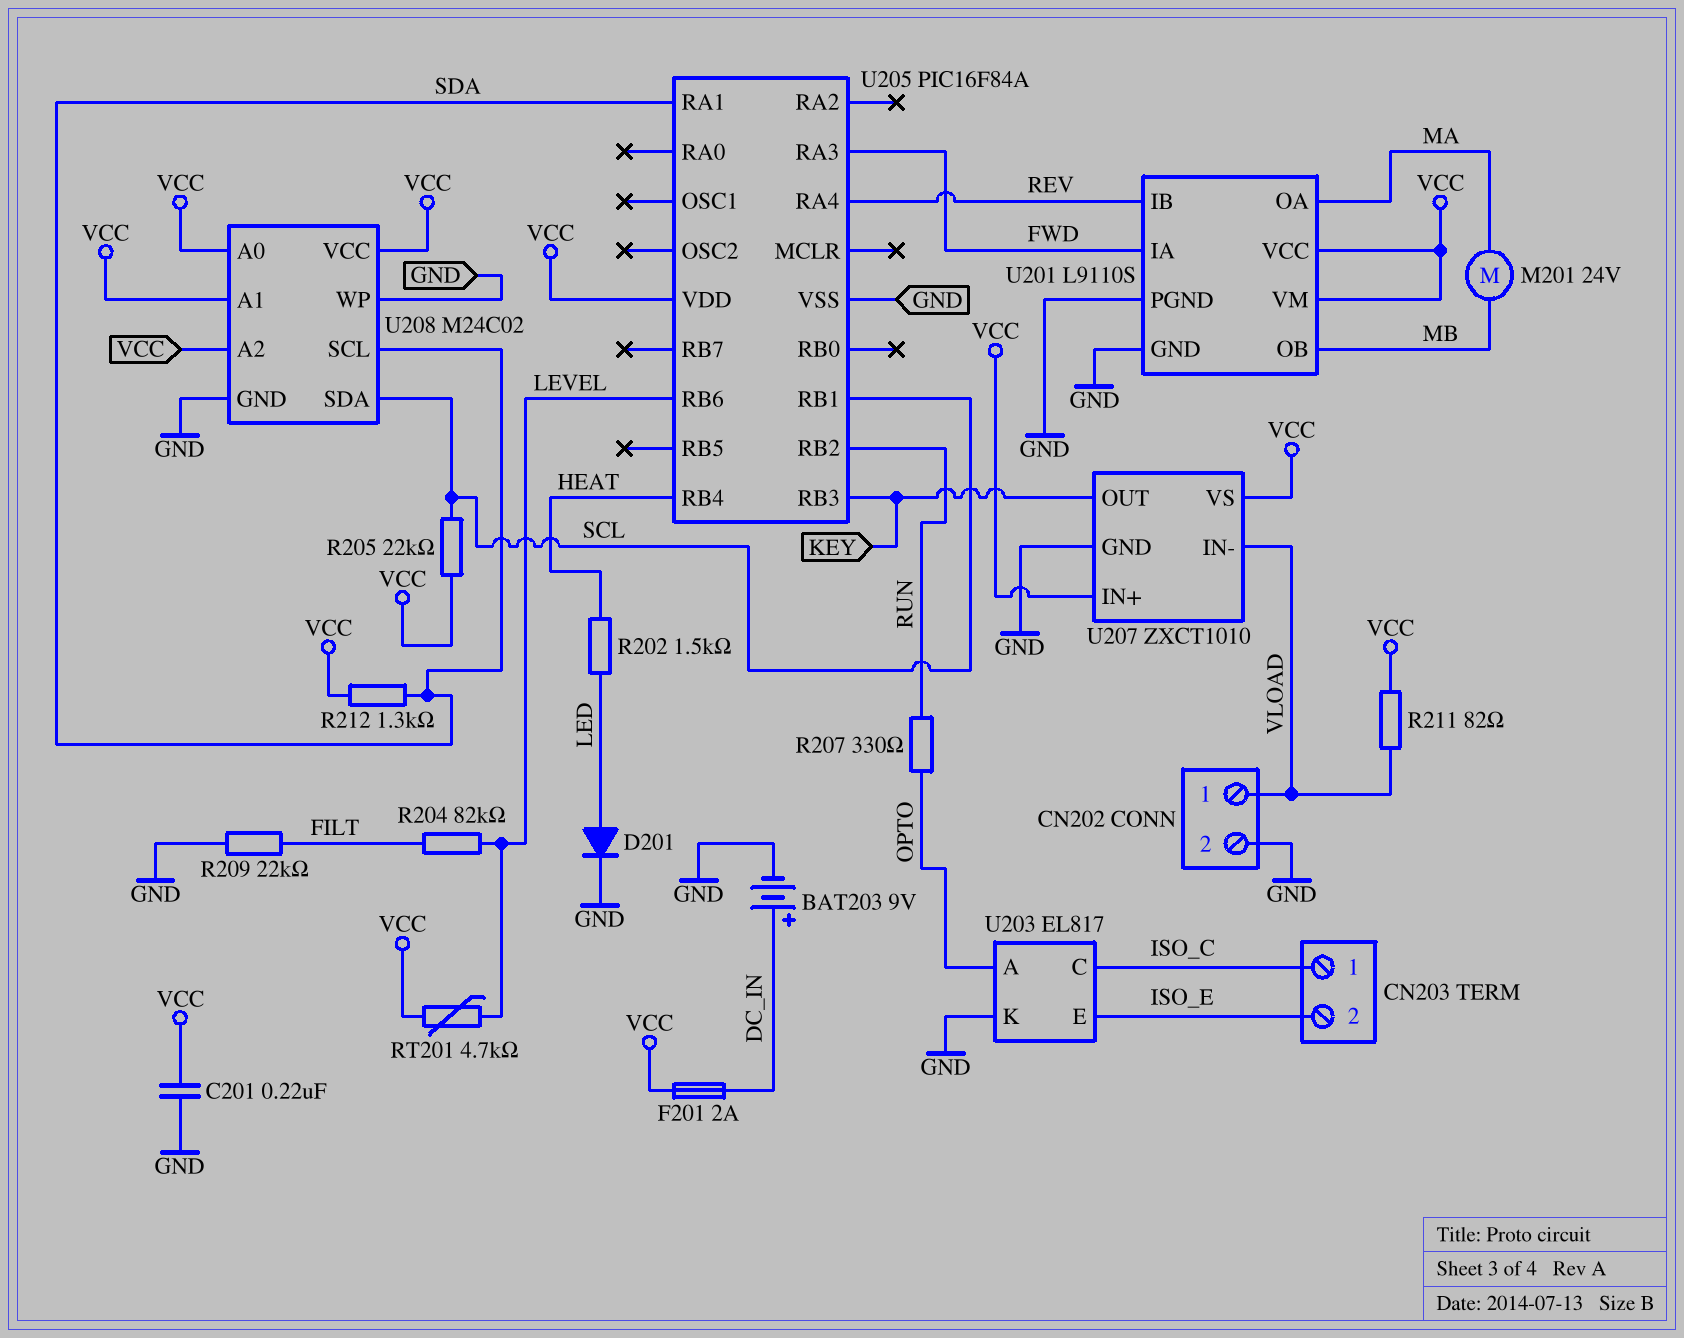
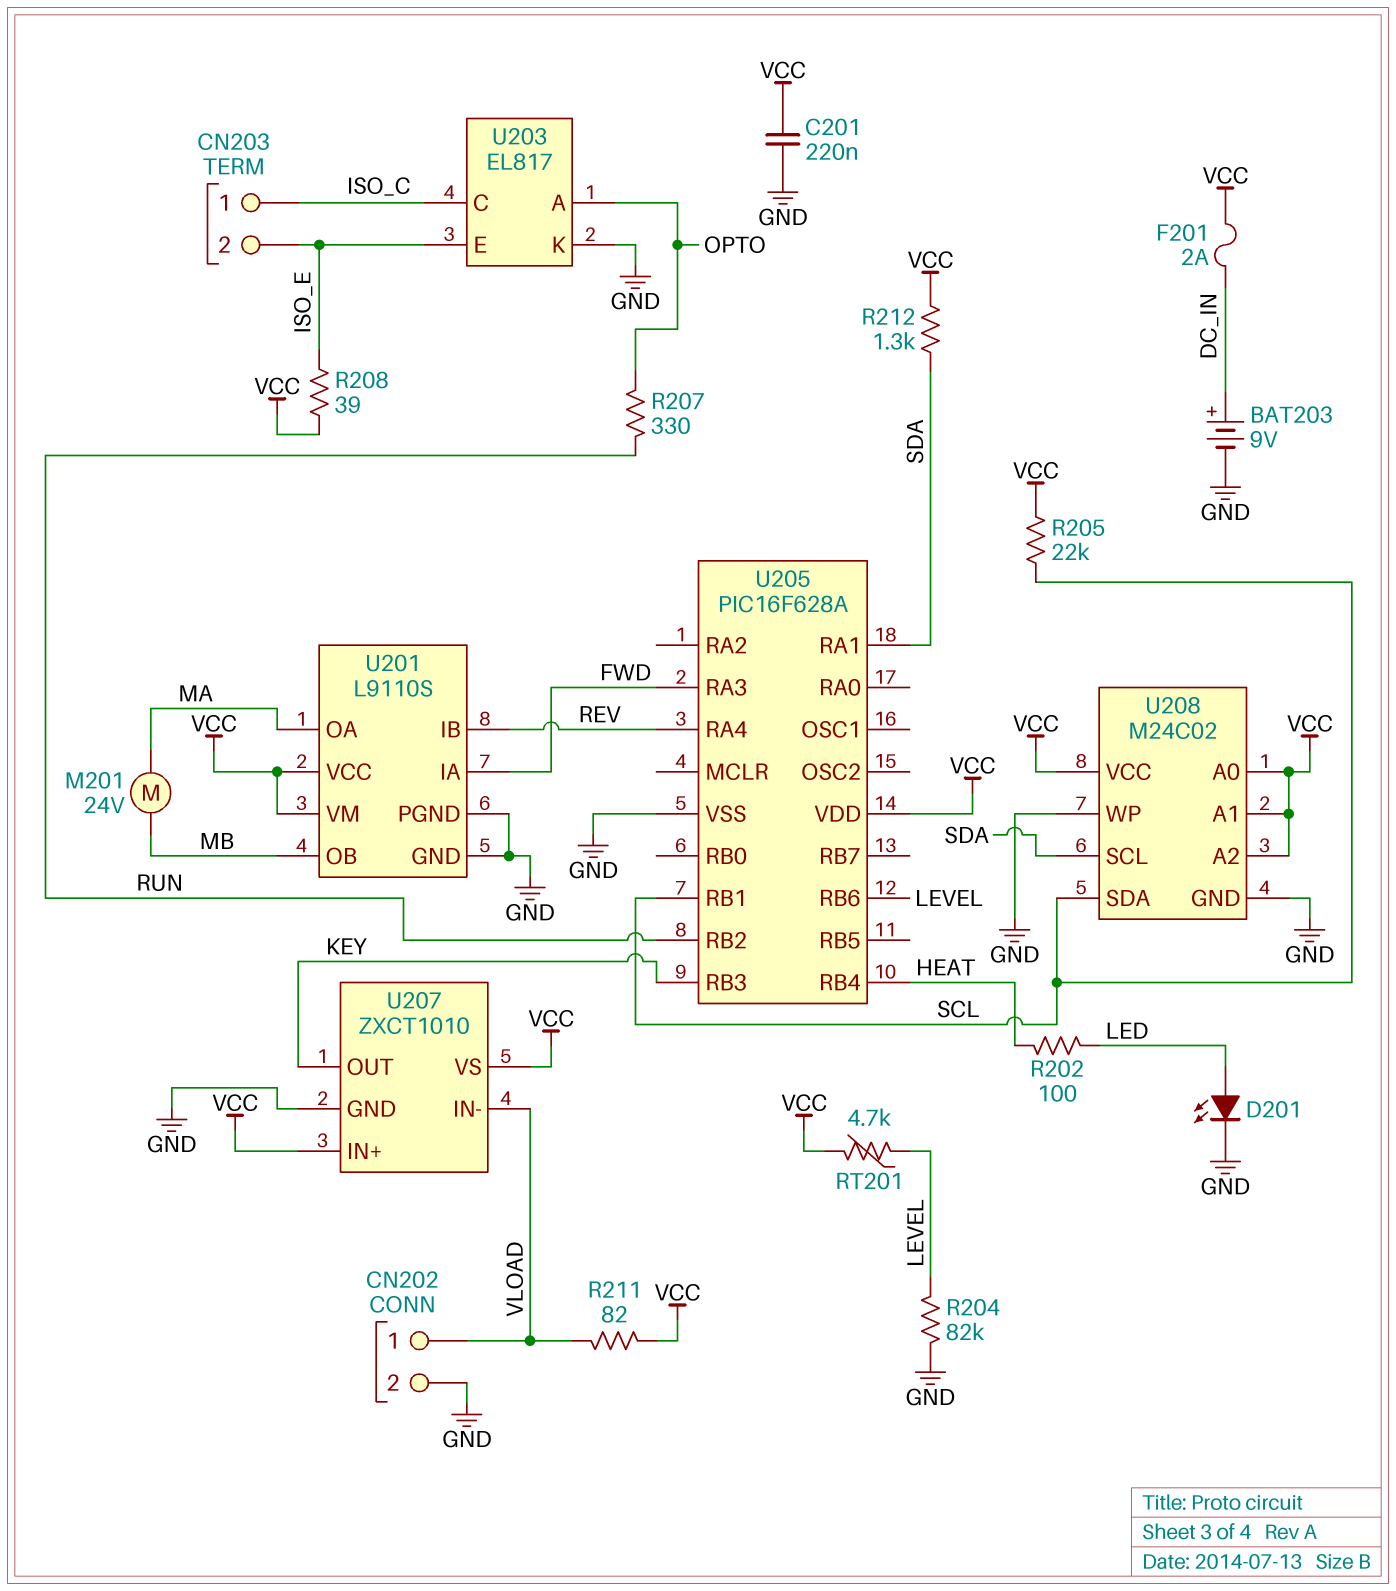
D201: diode (A LED, K GND) -> LED (A LED, K GND)
R202: 1.5k (HEAT, LED) -> 100 (HEAT, LED)
R204: 82k (FILT, LEVEL) -> 82k (GND, LEVEL)
R208: none -> 39 (ISO_E, VCC)
R209: 22k (FILT, GND) -> none
U205: PIC16F84A -> PIC16F628A

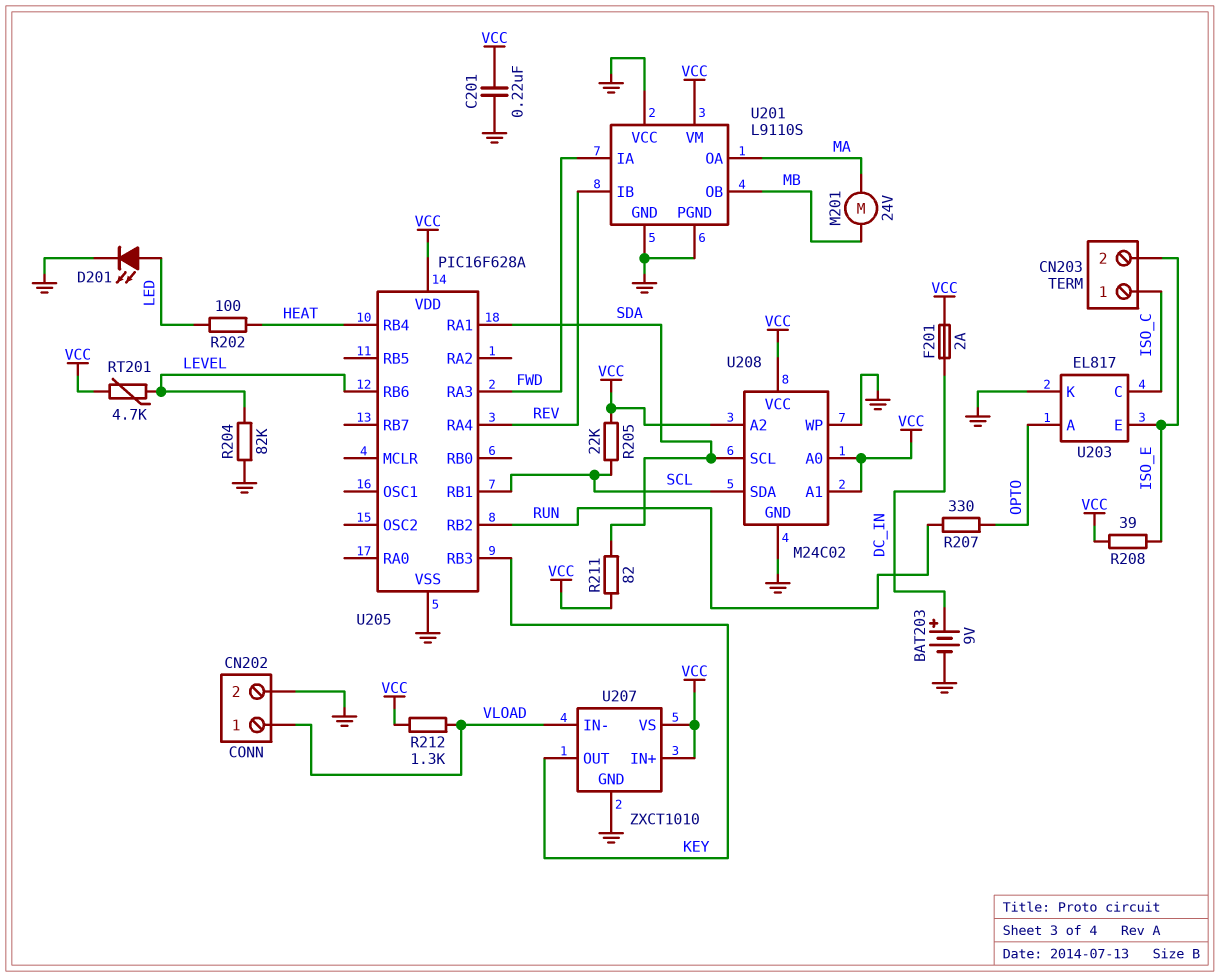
R211: 82 (VCC, VLOAD) -> 82 (SDA, VCC)
R212: 1.3k (SDA, VCC) -> 1.3k (VCC, VLOAD)
U201 pin VCC: VCC -> GND

